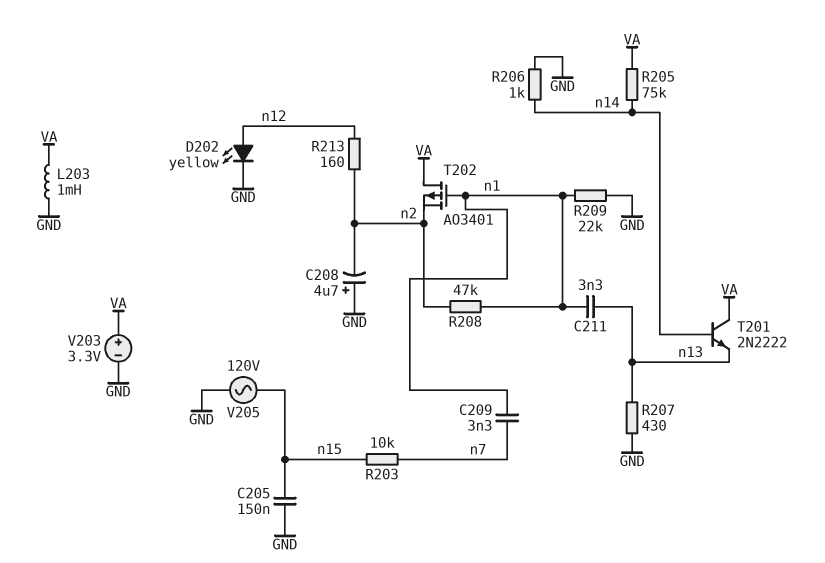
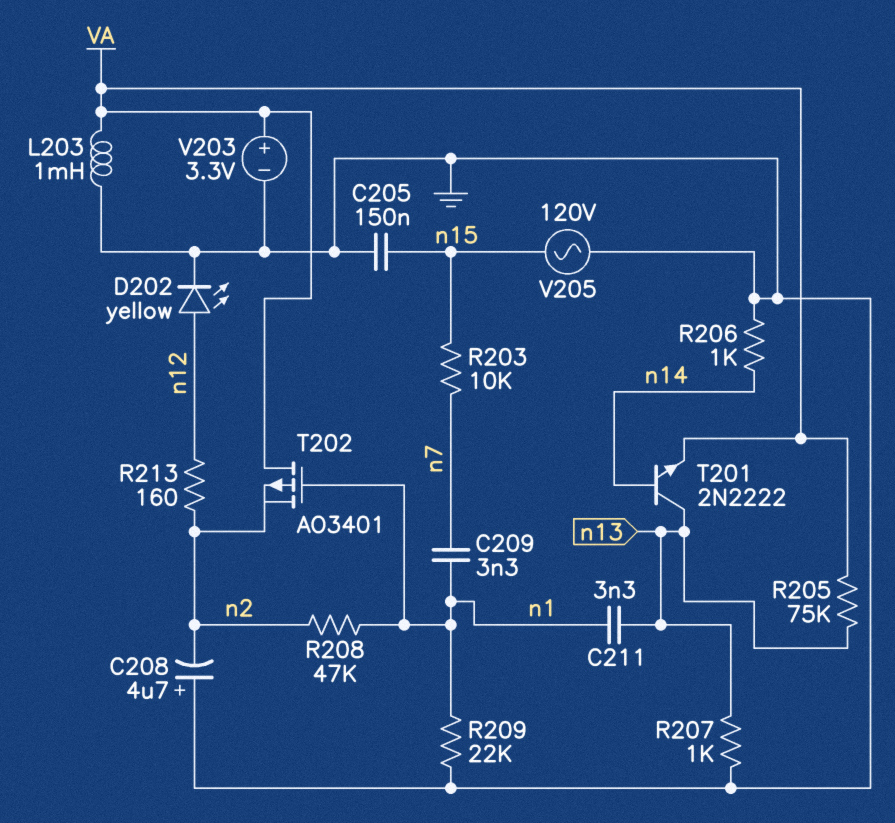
R205: 75k (VA, n14) -> 75k (VA, n13)
R207: 430 (GND, n13) -> 1k (GND, n13)
T201: NPN 2N2222 (B n14, C VA, E n13) -> NPN 2N2222 (B n14, C n13, E VA)

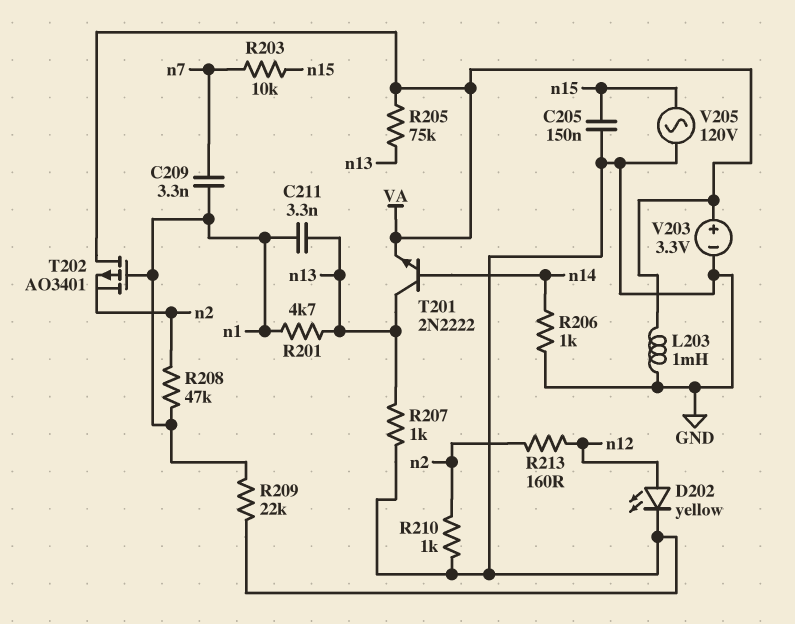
C208: 4.7uF (plus GND, minus n2) -> none
R201: none -> 4.7k (n1, n13)
R210: none -> 1k (GND, n2)

